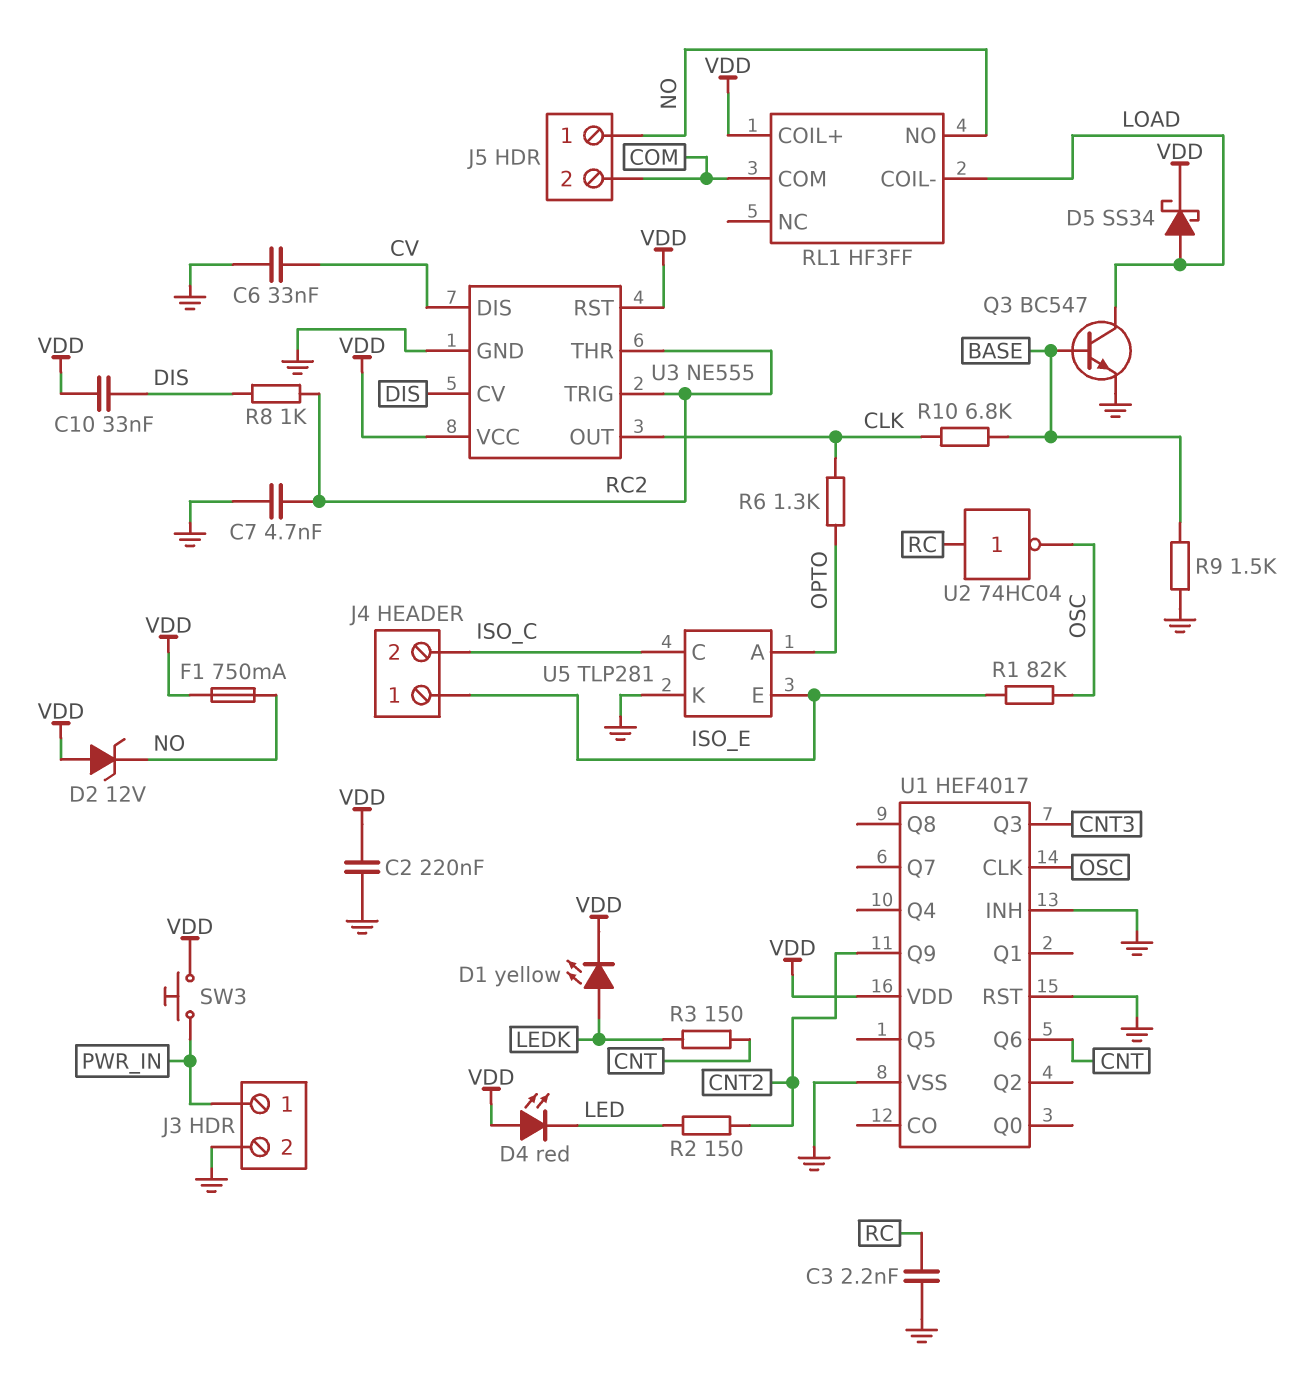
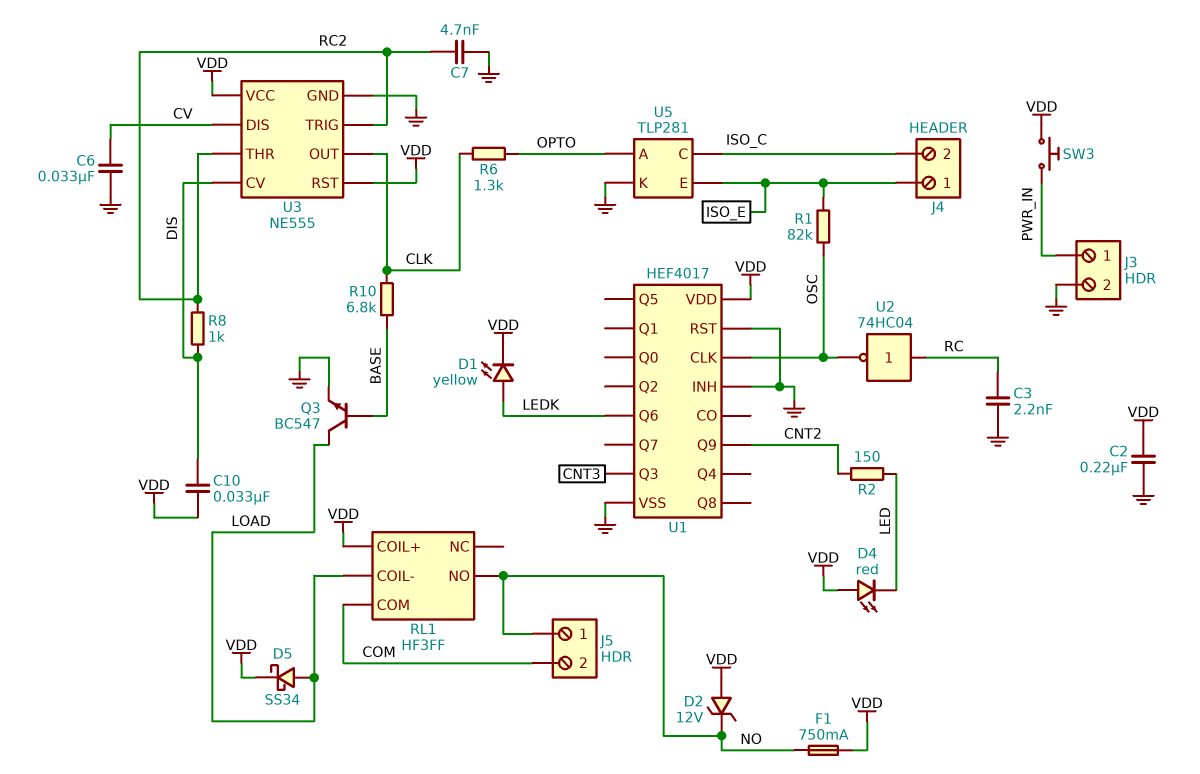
R3: 150 (CNT, LEDK) -> none
R9: 1.5k (BASE, GND) -> none
U1 pin Q6: CNT -> LEDK

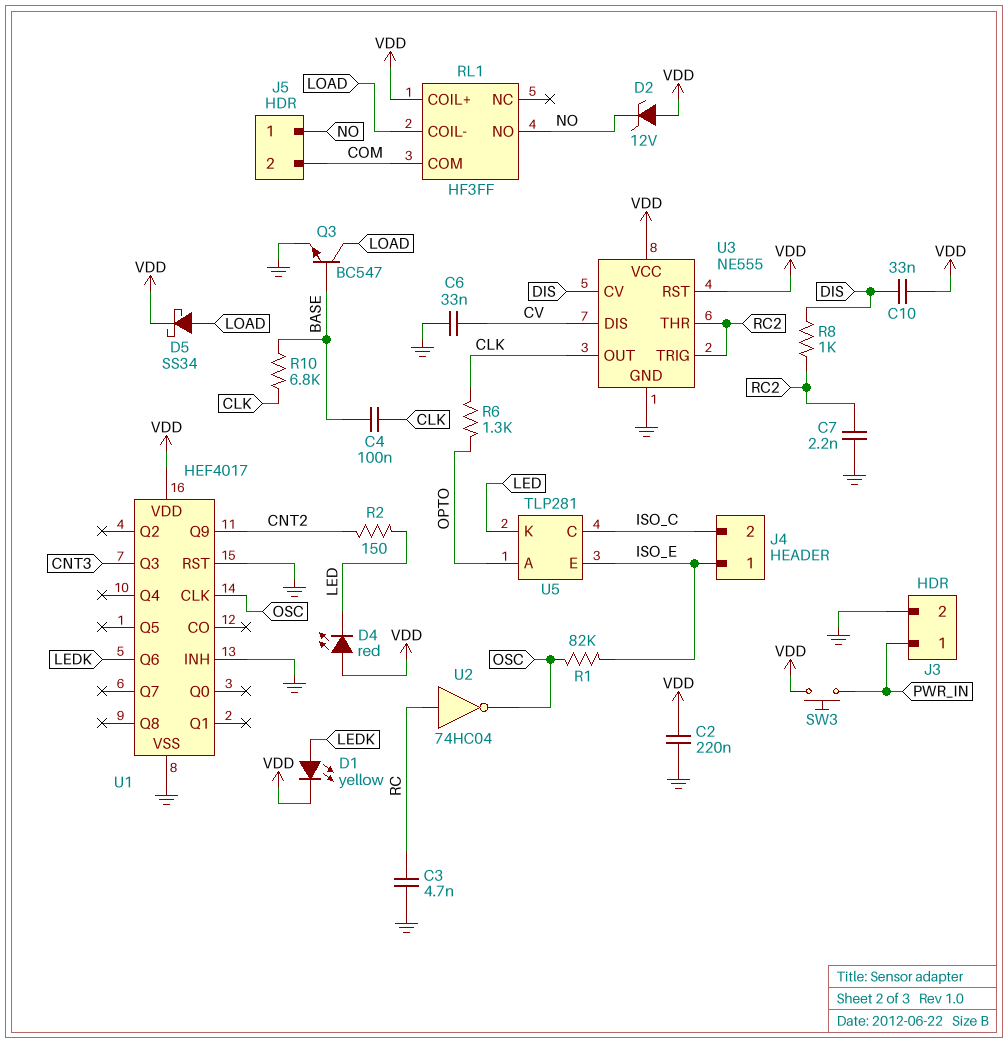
C3: 2.2nF (GND, RC) -> 4.7nF (GND, RC)
C4: none -> 100nF (BASE, CLK)
C7: 4.7nF (GND, RC2) -> 2.2nF (GND, RC2)
F1: 750mA (NO, VDD) -> none
U5 pin K: GND -> LED

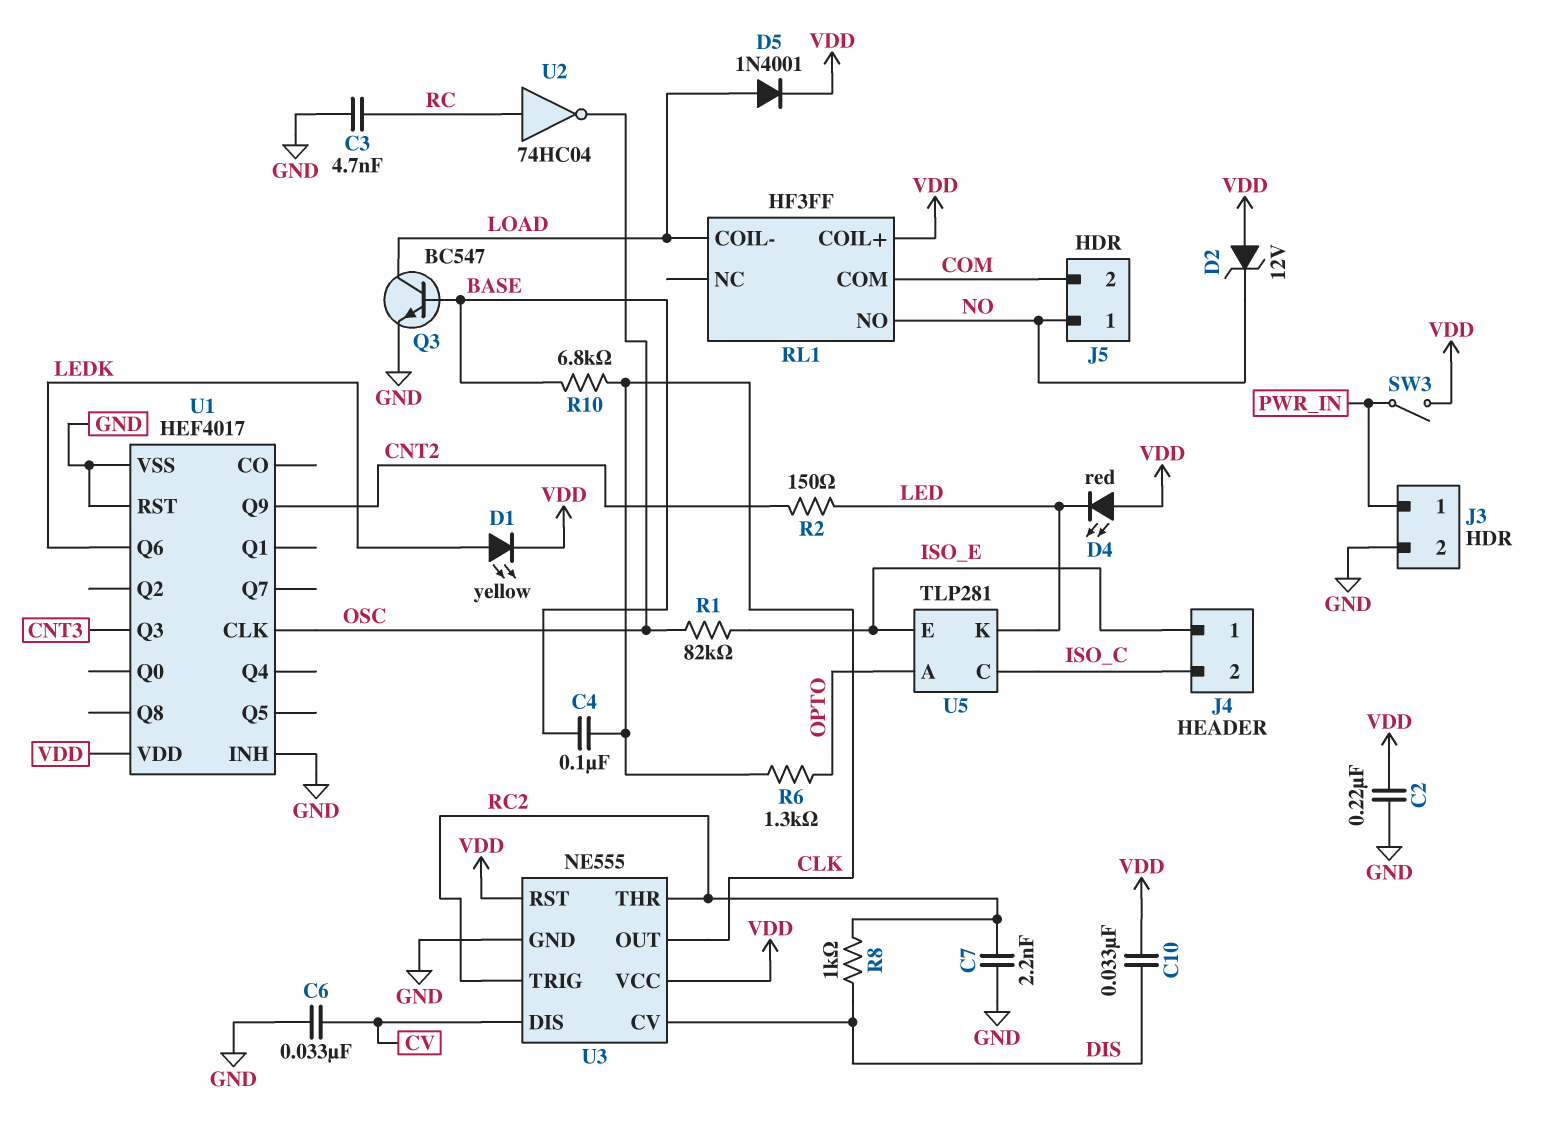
D5: schottky SS34 (A LOAD, K VDD) -> diode 1N4001 (A LOAD, K VDD)
SW3: button (PWR_IN, VDD) -> switch (PWR_IN, VDD)

